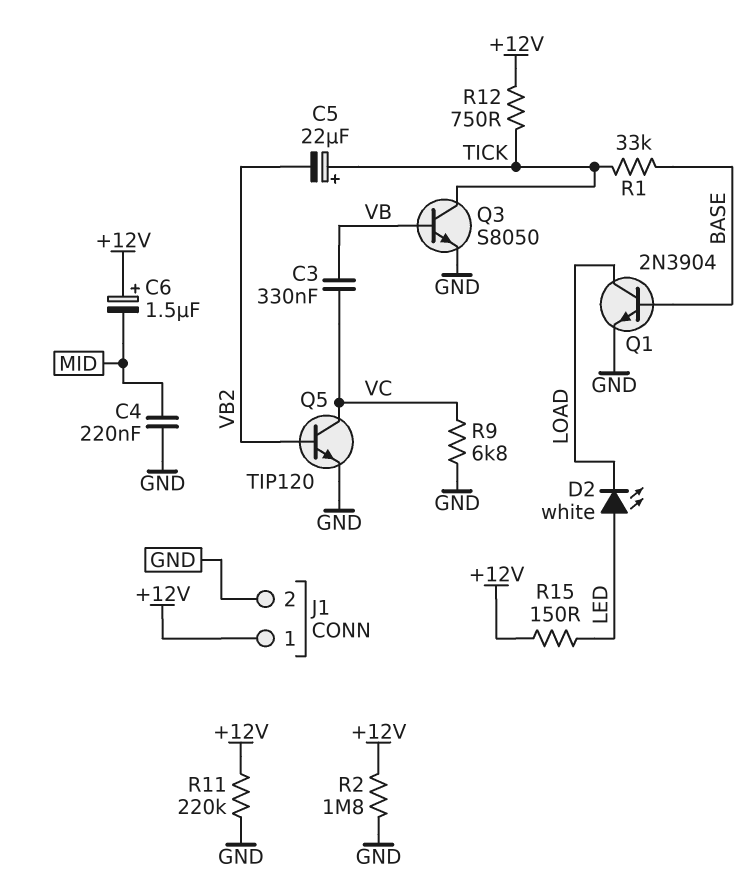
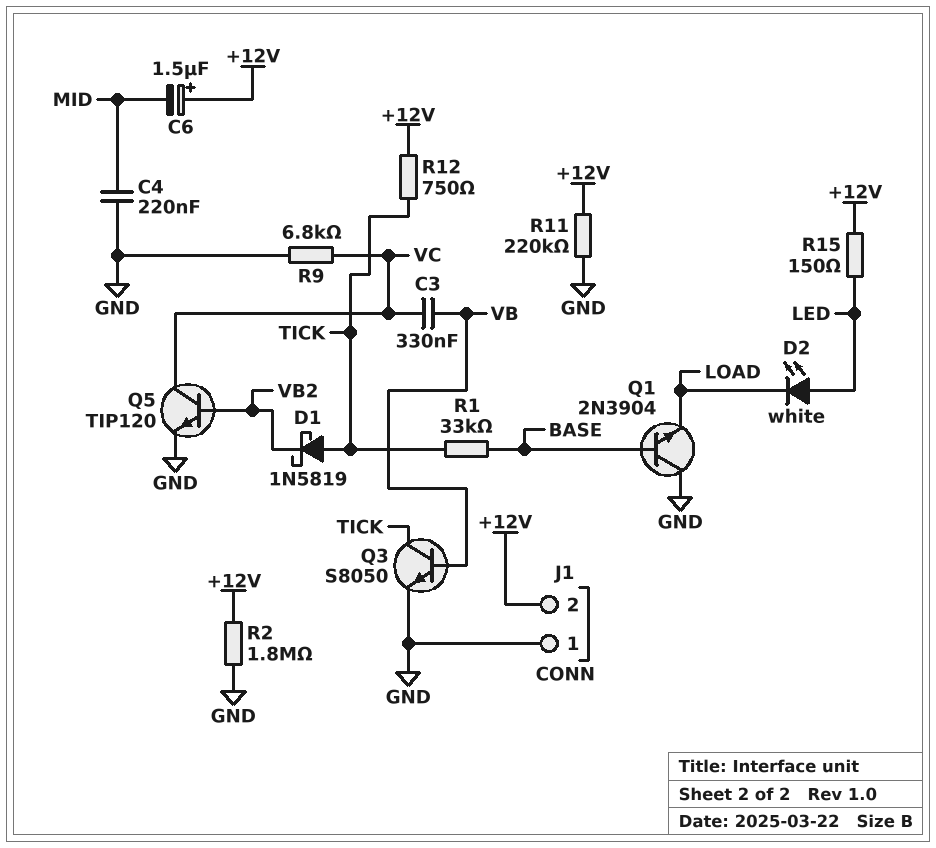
C5: 22uF (plus TICK, minus VB2) -> none
D1: none -> schottky 1N5819 (A TICK, K VB2)
J1 pin 1: +12V -> GND
J1 pin 2: GND -> +12V
Q1: NPN 2N3904 (B BASE, C LOAD, E GND) -> NPN 2N3904 (B BASE, C GND, E LOAD)

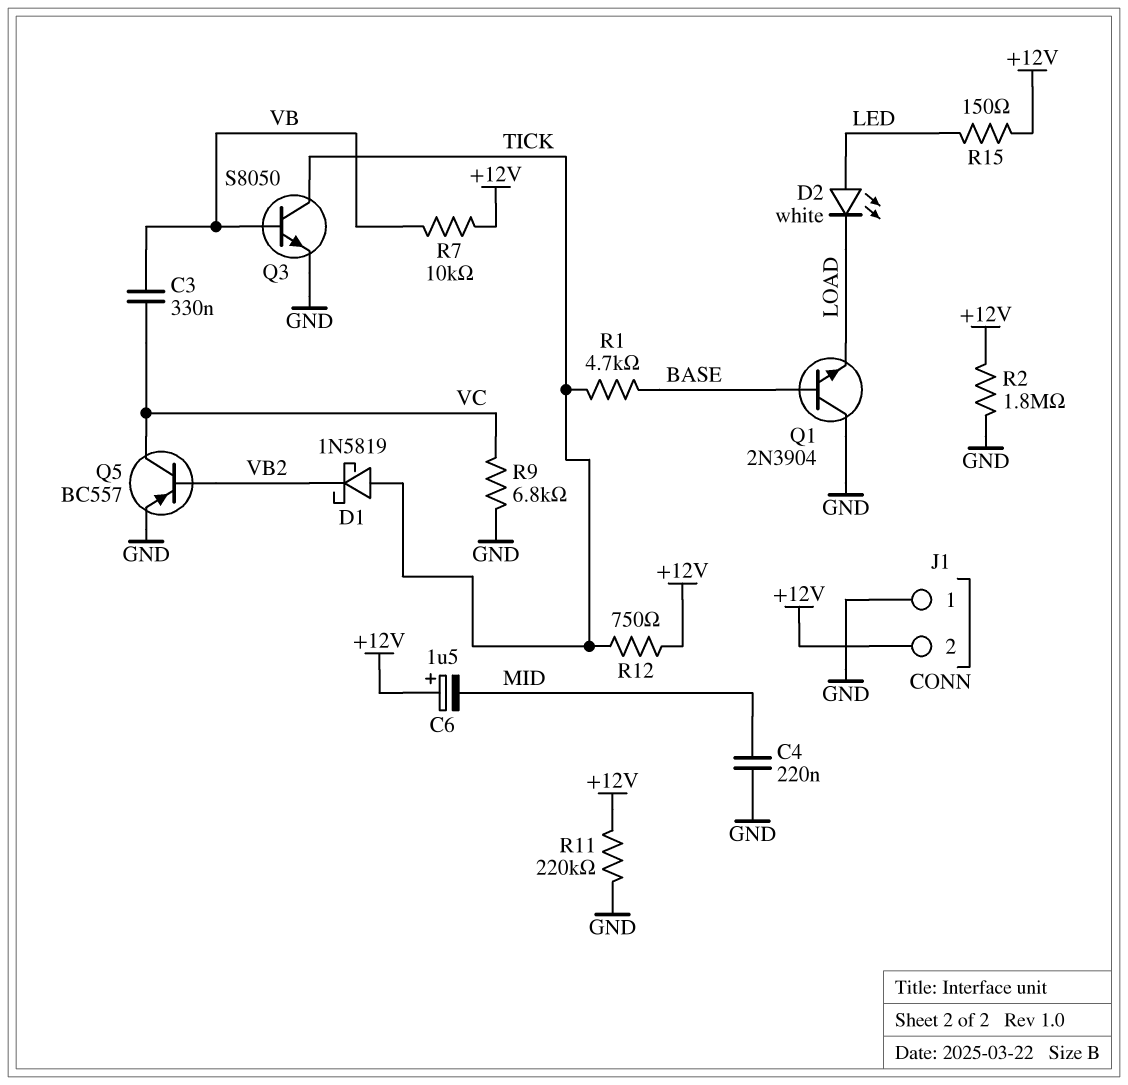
Q5: NPN TIP120 (B VB2, C VC, E GND) -> PNP BC557 (B VB2, C VC, E GND)
R1: 33k (BASE, TICK) -> 4.7k (BASE, TICK)
R7: none -> 10k (+12V, VB)

